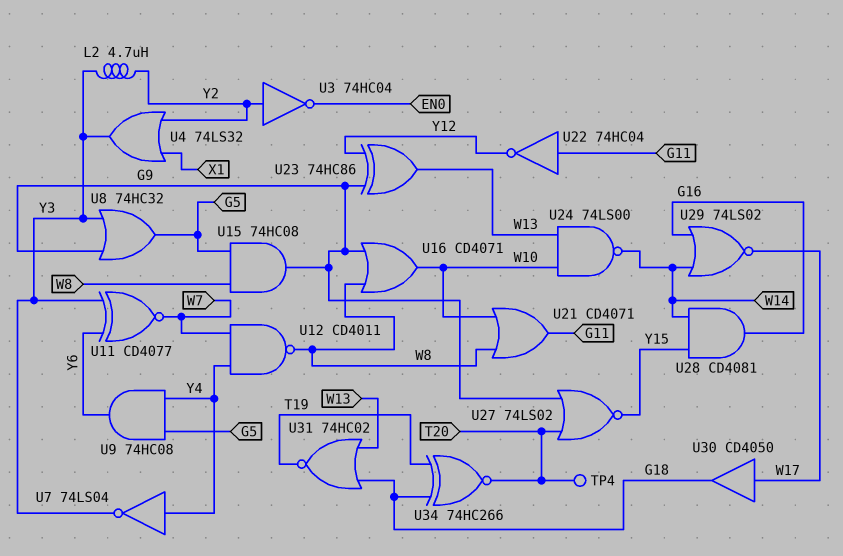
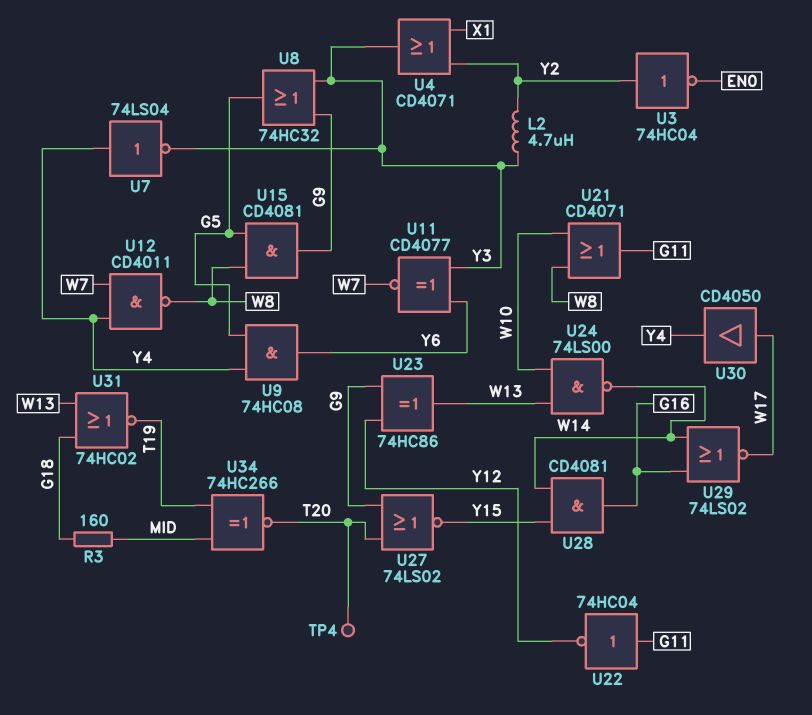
R3: none -> 160 (G18, MID)
U4: OR 74LS32 (in X1, in Y2, out Y3) -> OR CD4071 (in X1, in Y2, out Y3)
U15: AND 74HC08 (in G5, in W8, out G9) -> AND CD4081 (in G5, in W8, out G9)
U16: OR CD4071 (in G9, in W8, out W10) -> none
U30: buffer CD4050 (in W17, out G18) -> buffer CD4050 (in W17, out Y4)
U34: XNOR 74HC266 (in G18, in T19, out T20) -> XNOR 74HC266 (in MID, in T19, out T20)

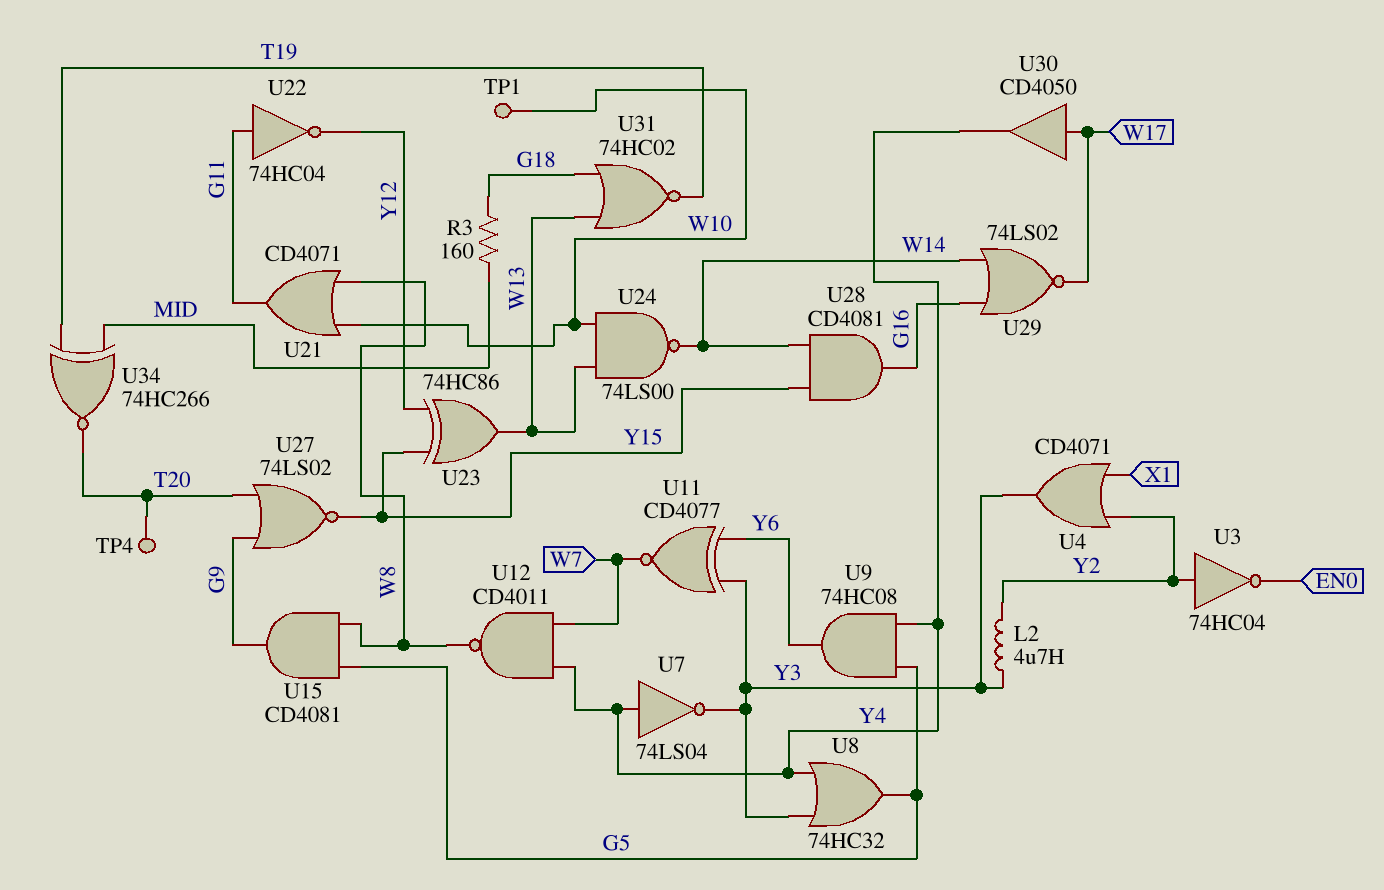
TP1: none -> test point (W10)
U8: OR 74HC32 (in G9, in Y3, out G5) -> OR 74HC32 (in Y3, in Y4, out G5)
U23: XOR 74HC86 (in G9, in Y12, out W13) -> XOR 74HC86 (in Y12, in Y15, out W13)

